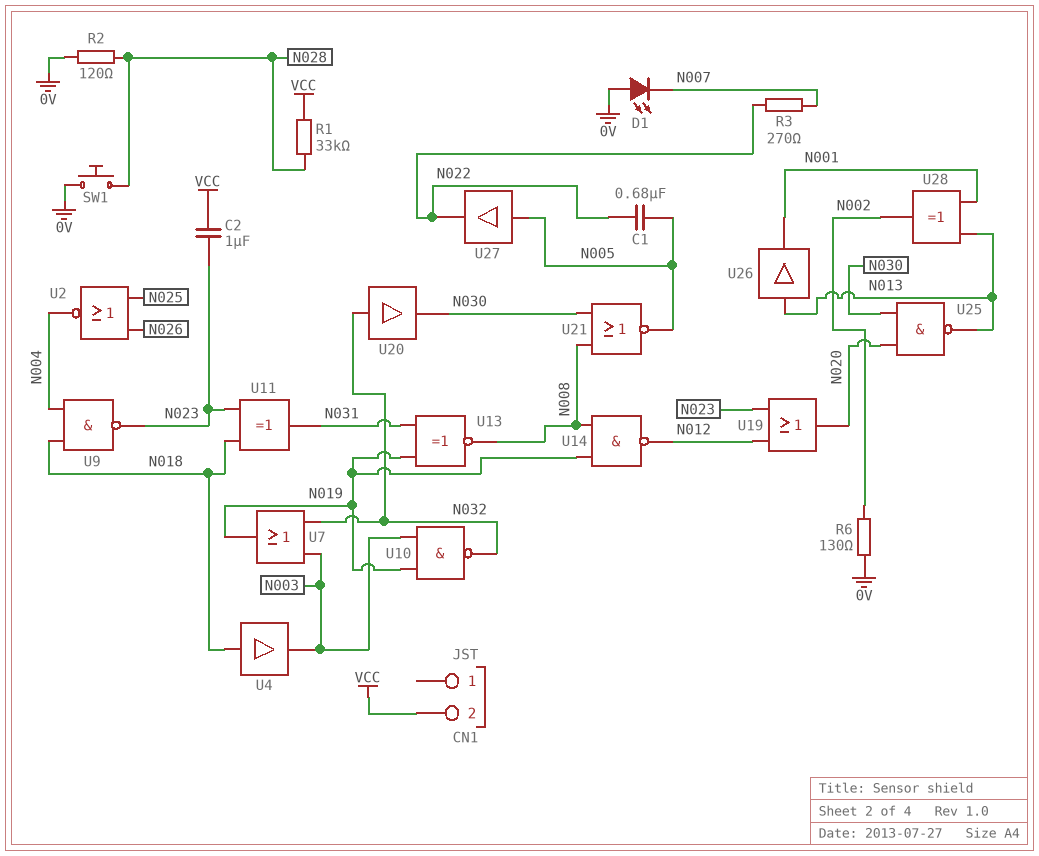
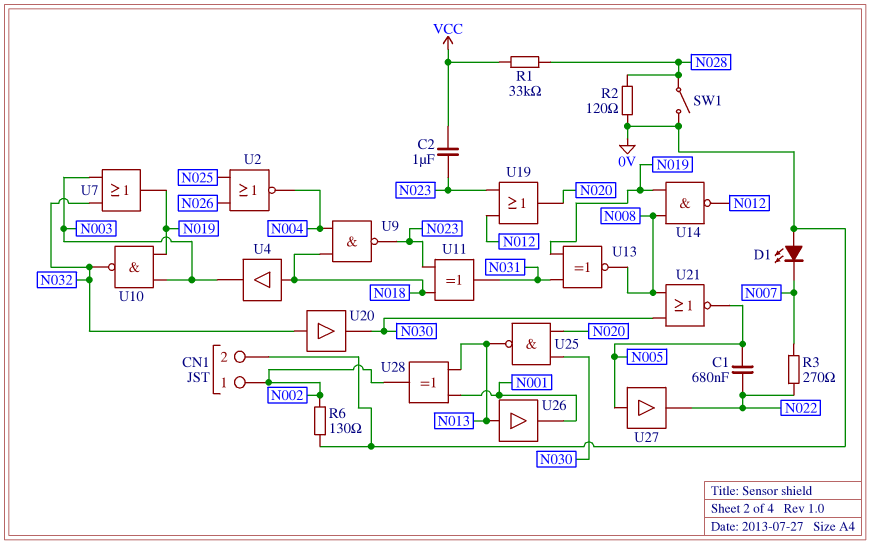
CN1 pin 1: none -> N002
CN1 pin 2: VCC -> 0V
SW1: button (0V, N028) -> switch (0V, N028)

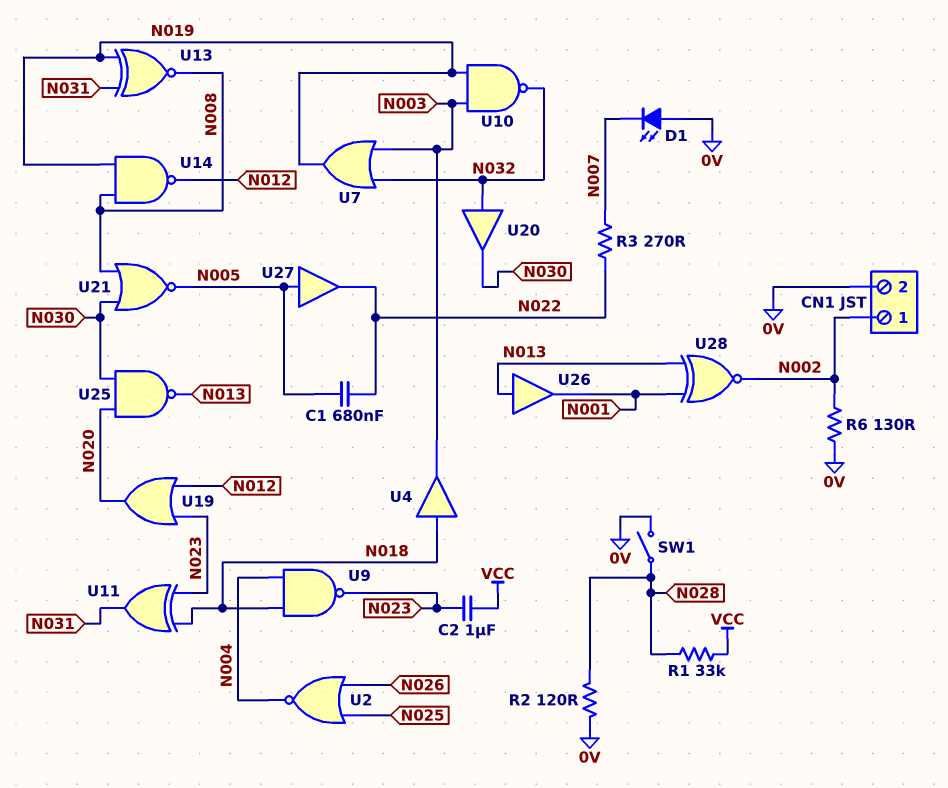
U28: XOR (in N001, in N013, out N002) -> XNOR (in N001, in N013, out N002)

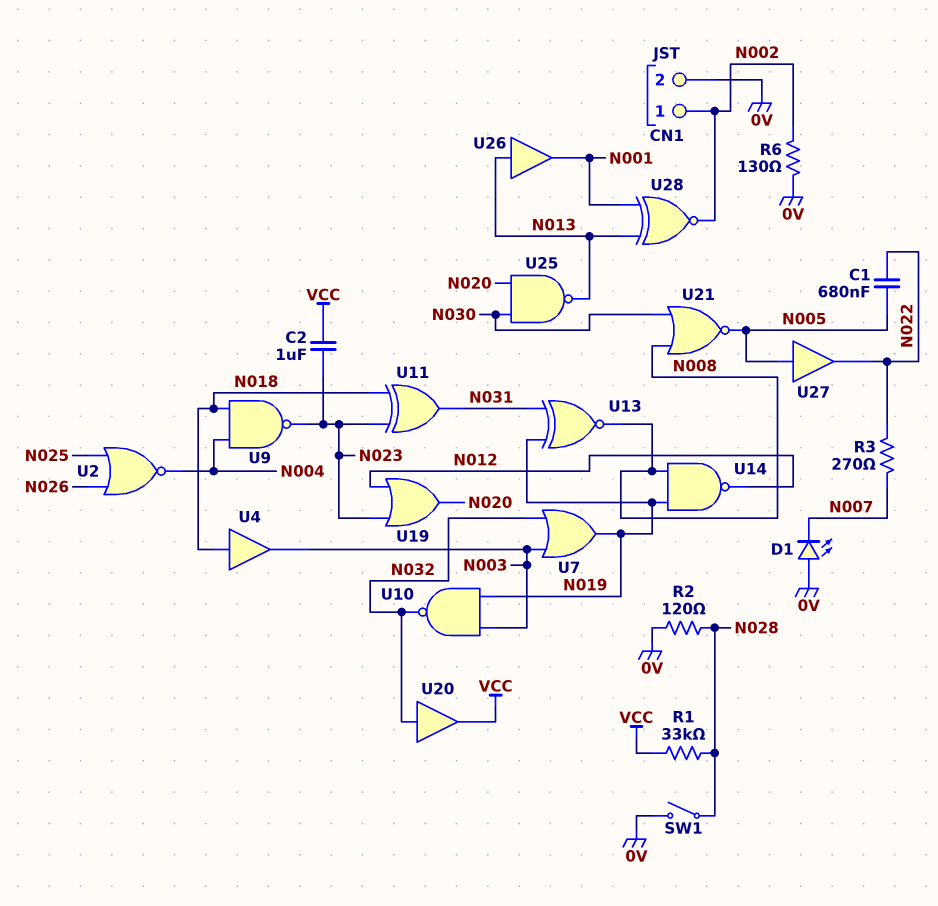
U20: buffer (in N032, out N030) -> buffer (in N032, out VCC)

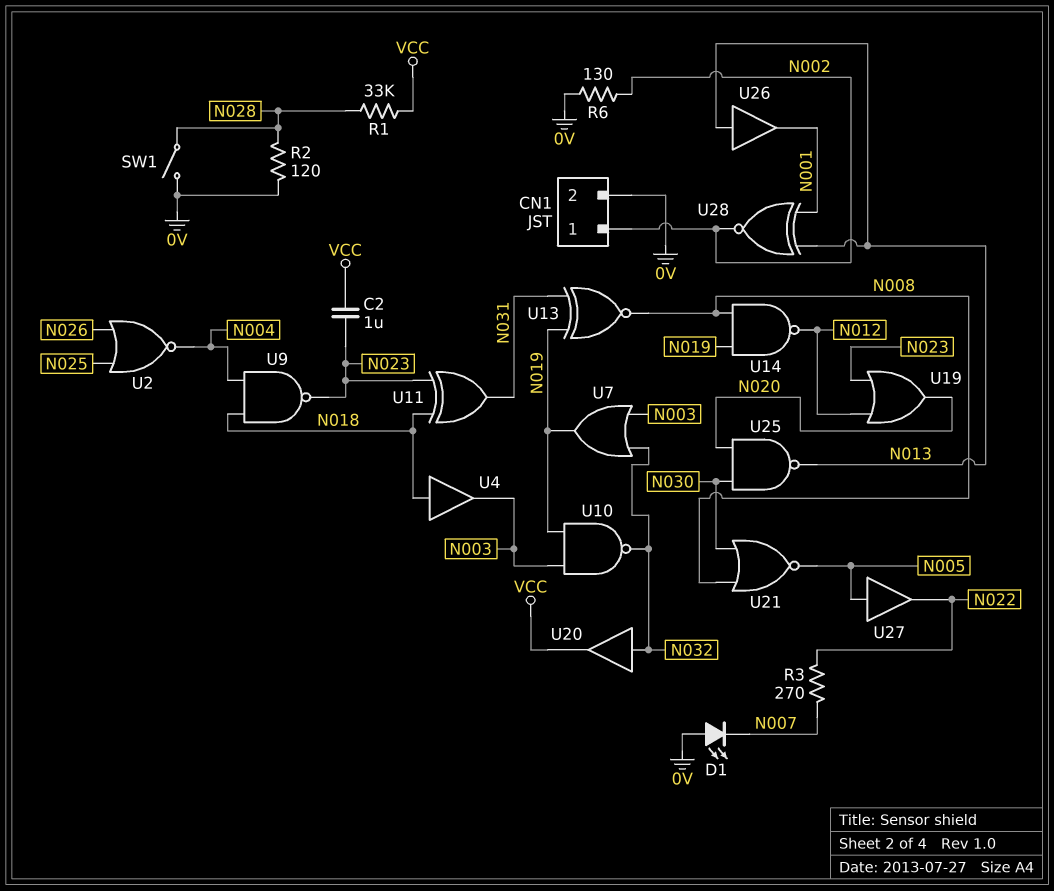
C1: 680nF (N005, N022) -> none

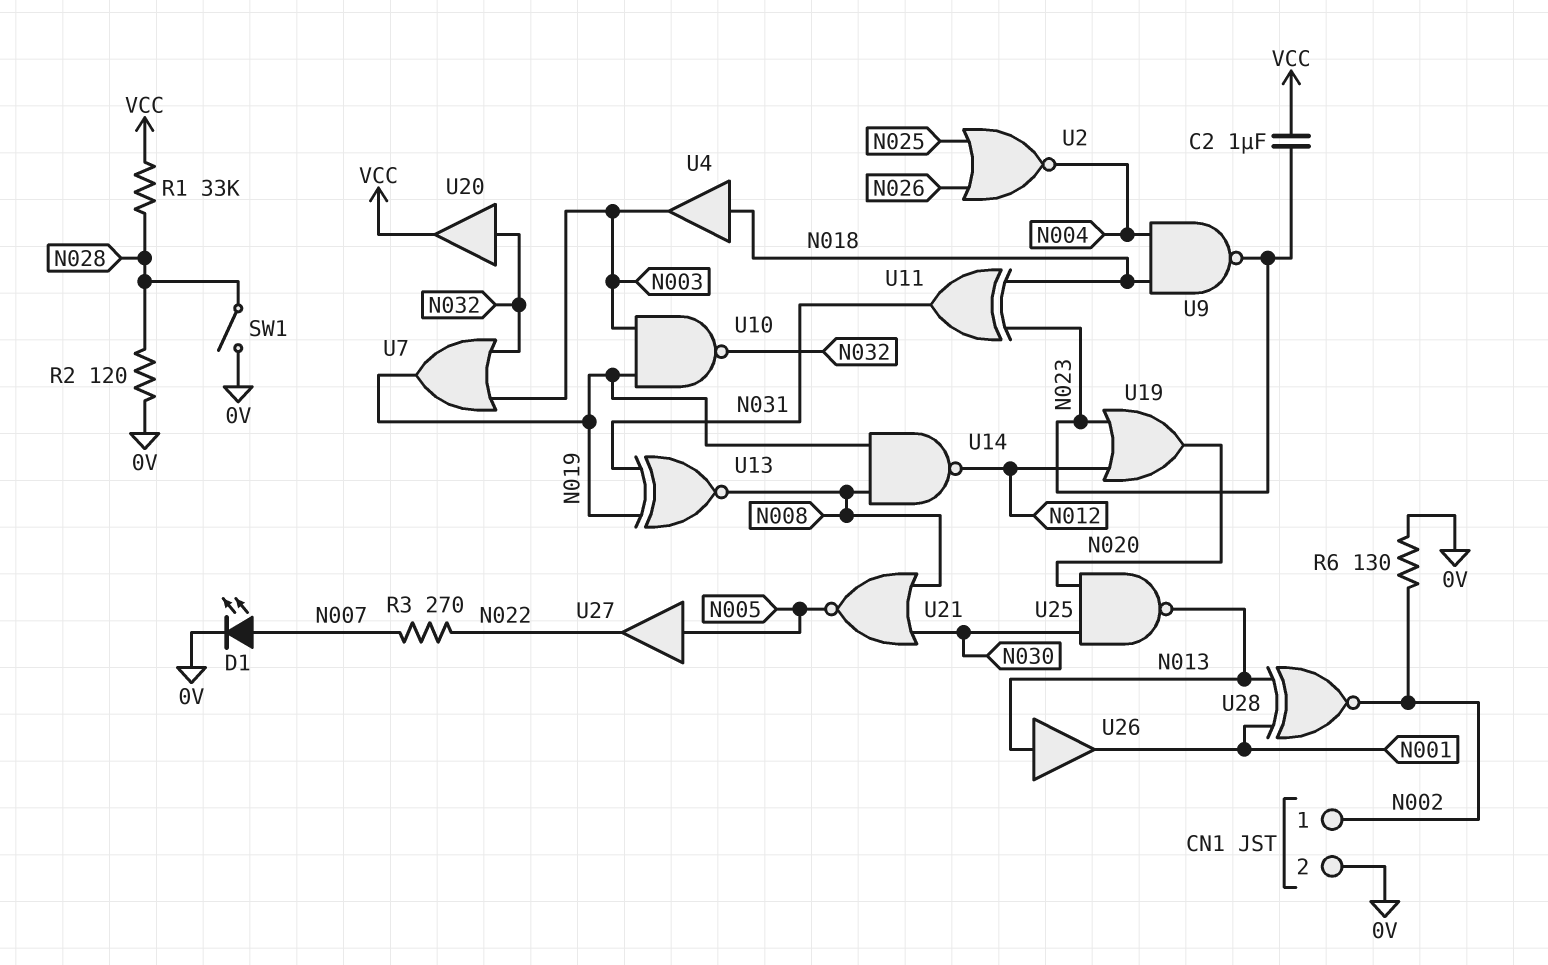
D1: LED (A 0V, K N007) -> LED (A N007, K 0V)

